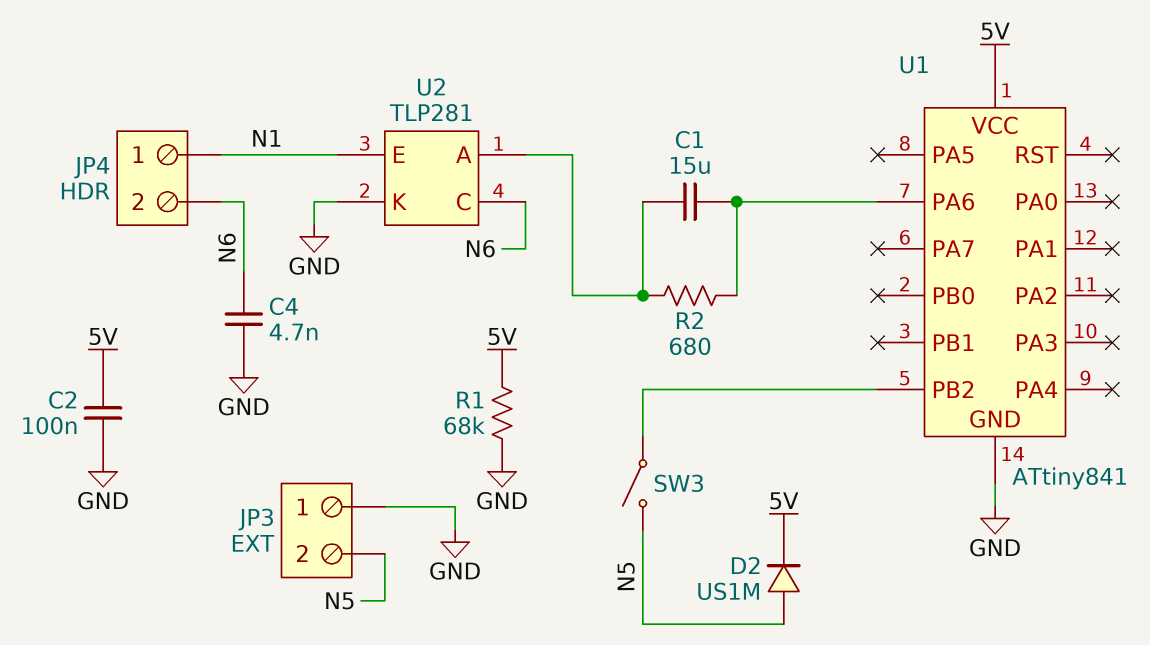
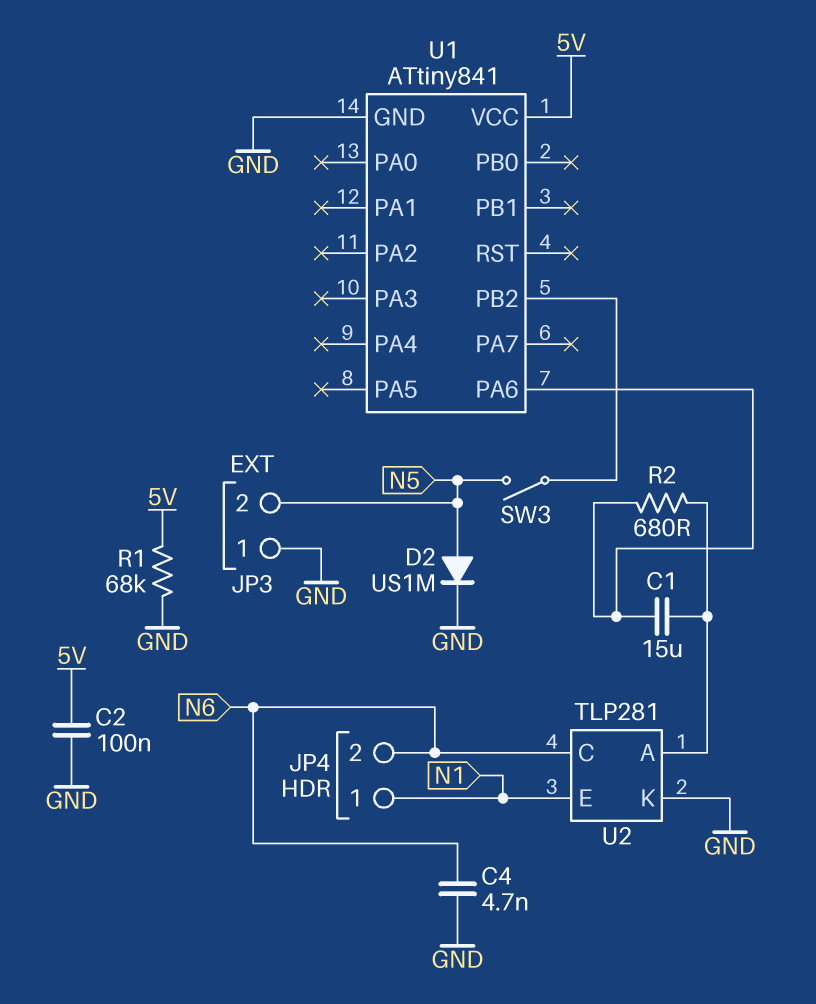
D2: diode US1M (A N5, K 5V) -> diode US1M (A N5, K GND)

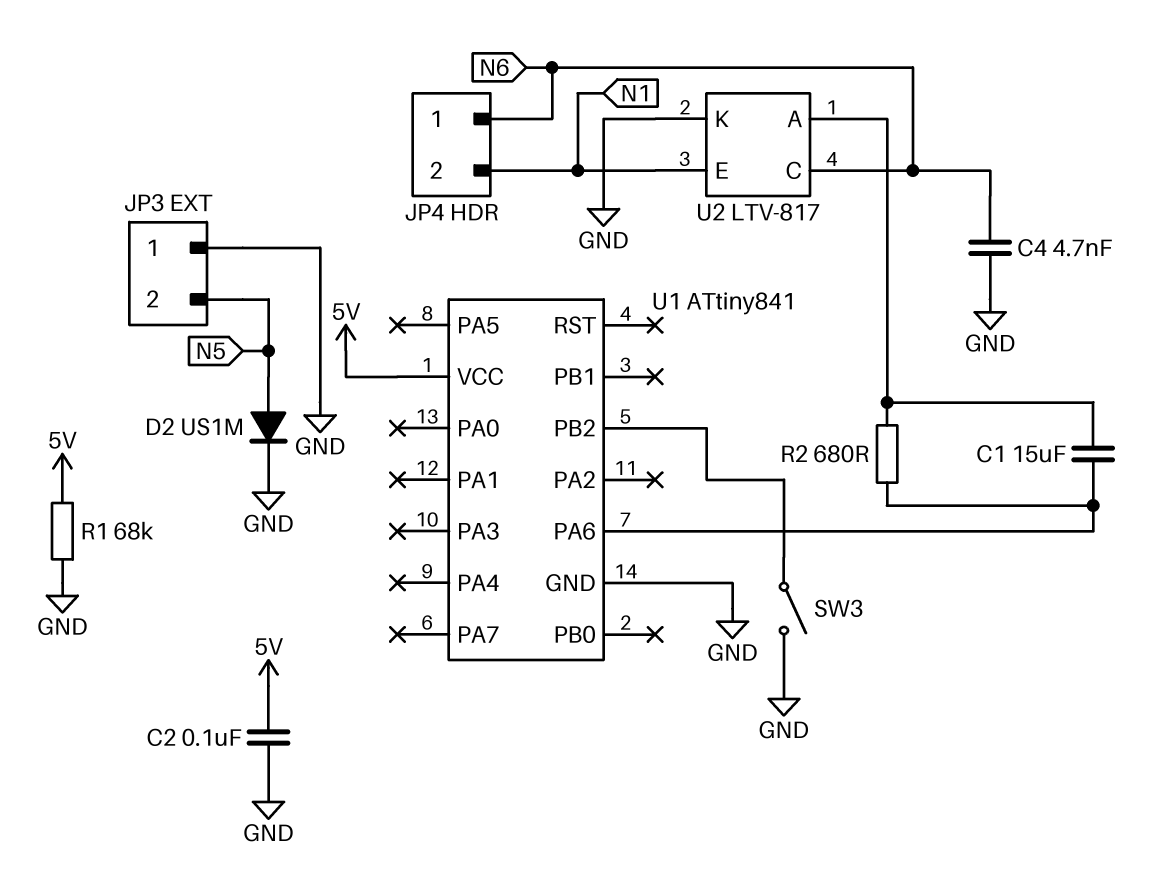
JP4 pin 1: N1 -> N6
JP4 pin 2: N6 -> N1
SW3: switch (N5, U1/PB2) -> switch (GND, U1/PB2)
U2: TLP281 -> LTV-817

